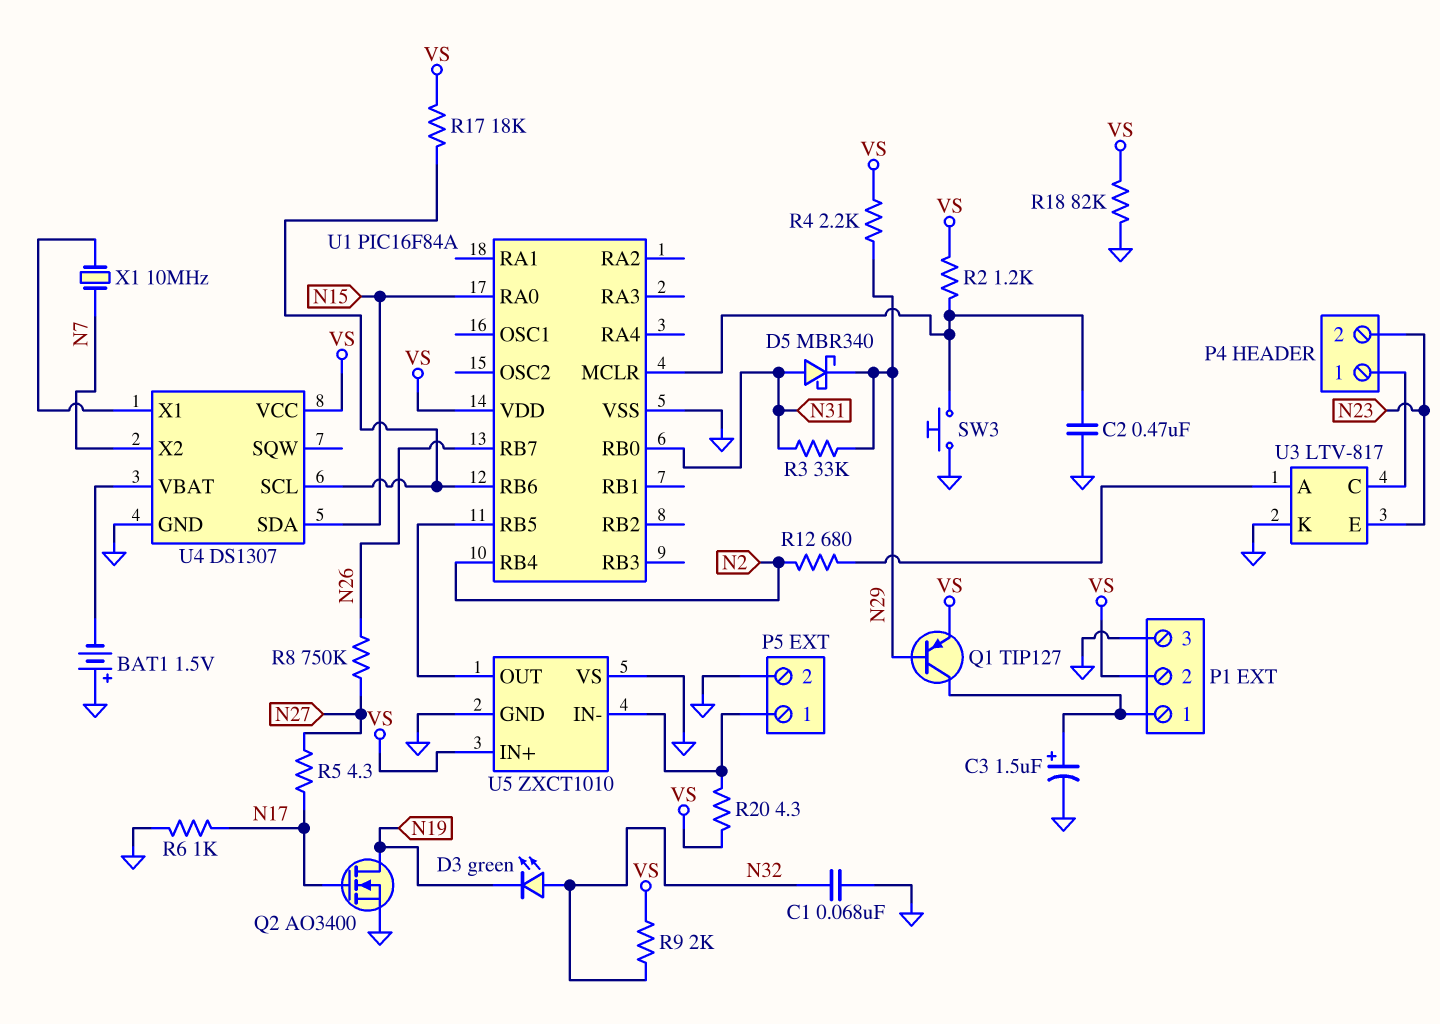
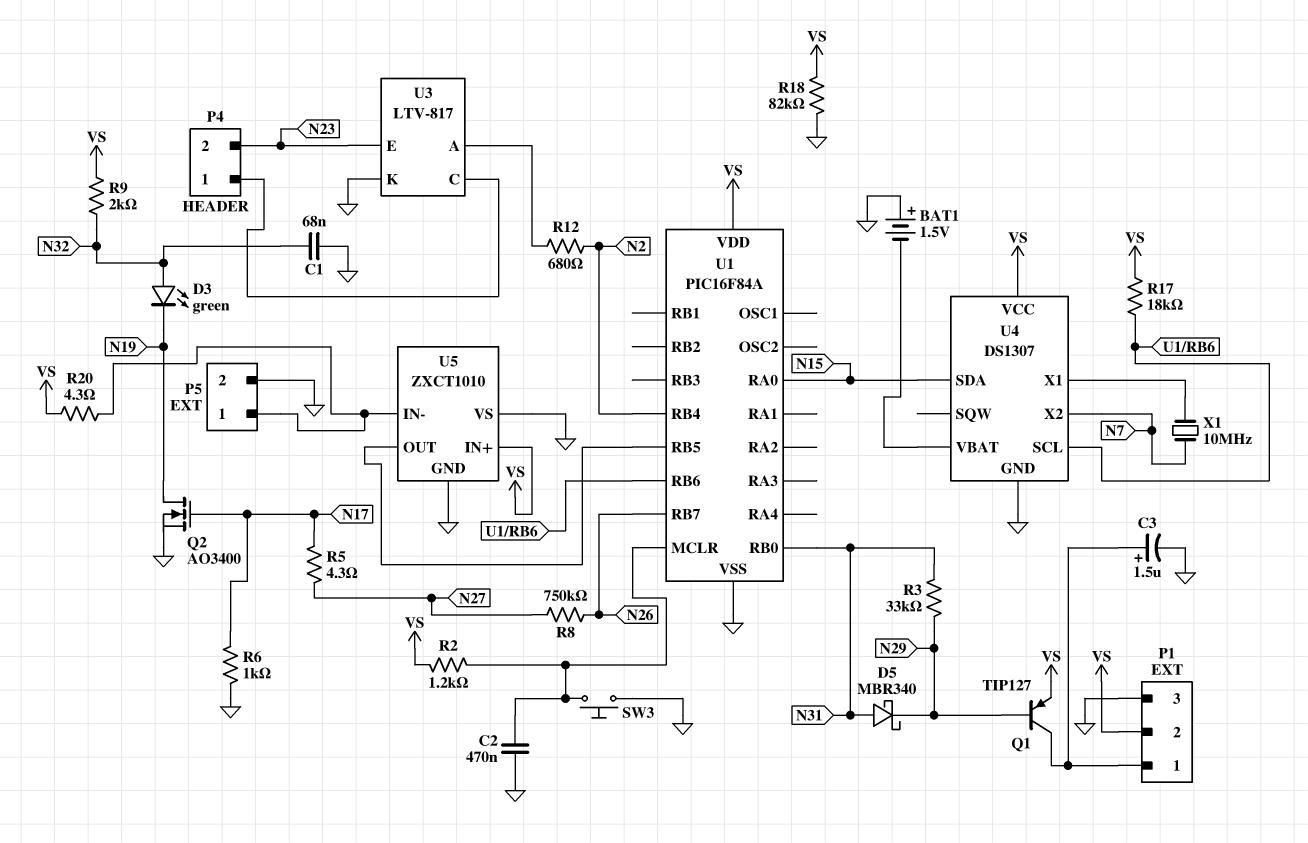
R4: 2.2k (N29, VS) -> none

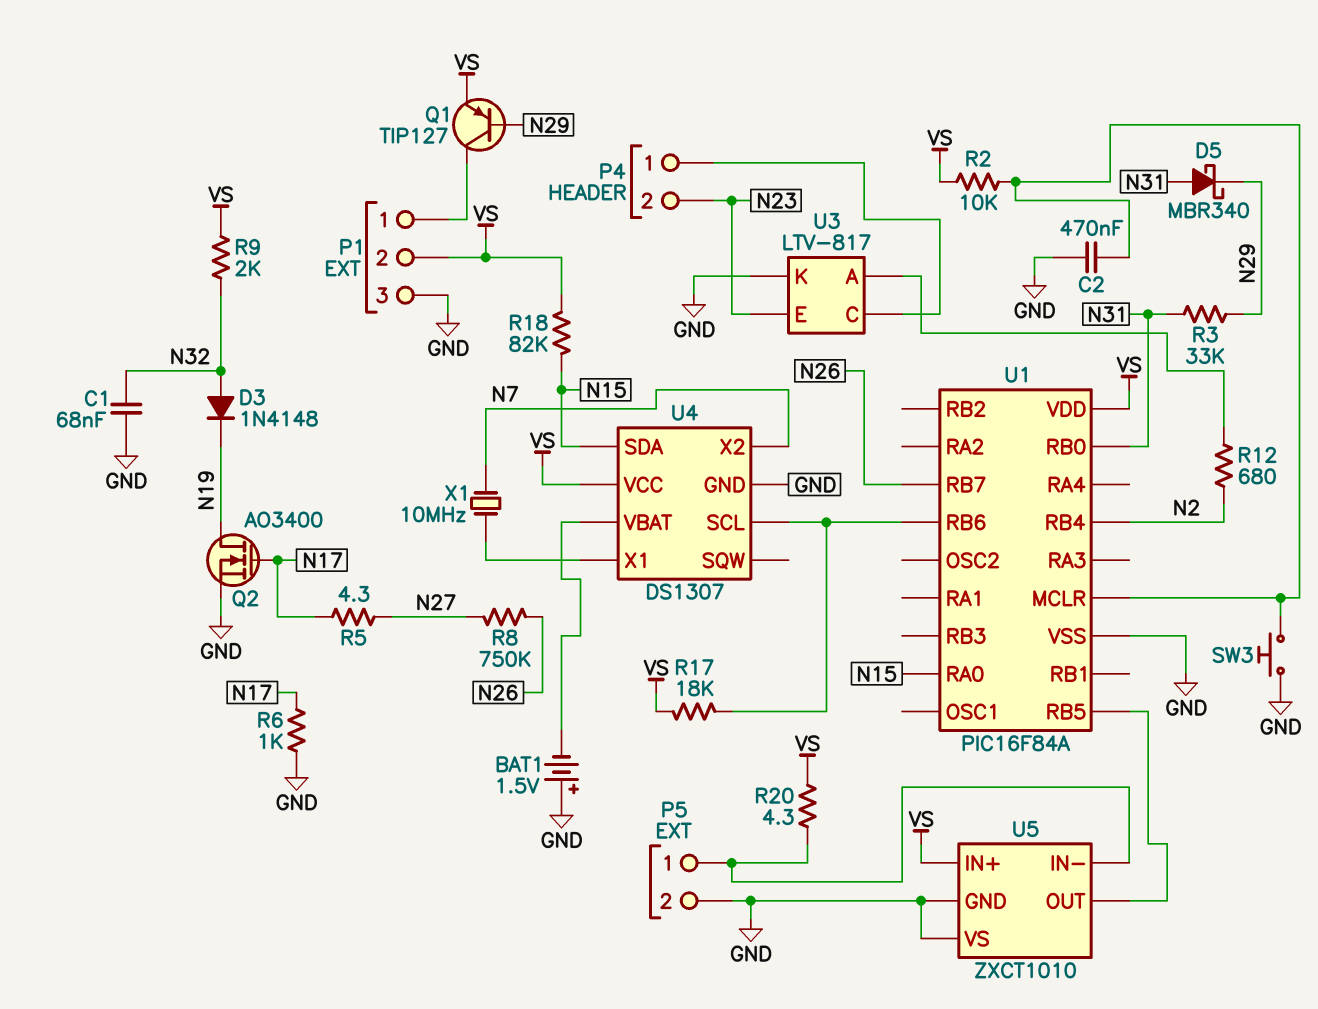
C3: 1.5uF (plus P1/1, minus GND) -> none
D3: LED green (A N32, K N19) -> diode 1N4148 (A N32, K N19)
R2: 1.2k (U1/MCLR, VS) -> 10k (U1/MCLR, VS)
R18: 82k (GND, VS) -> 82k (N15, VS)

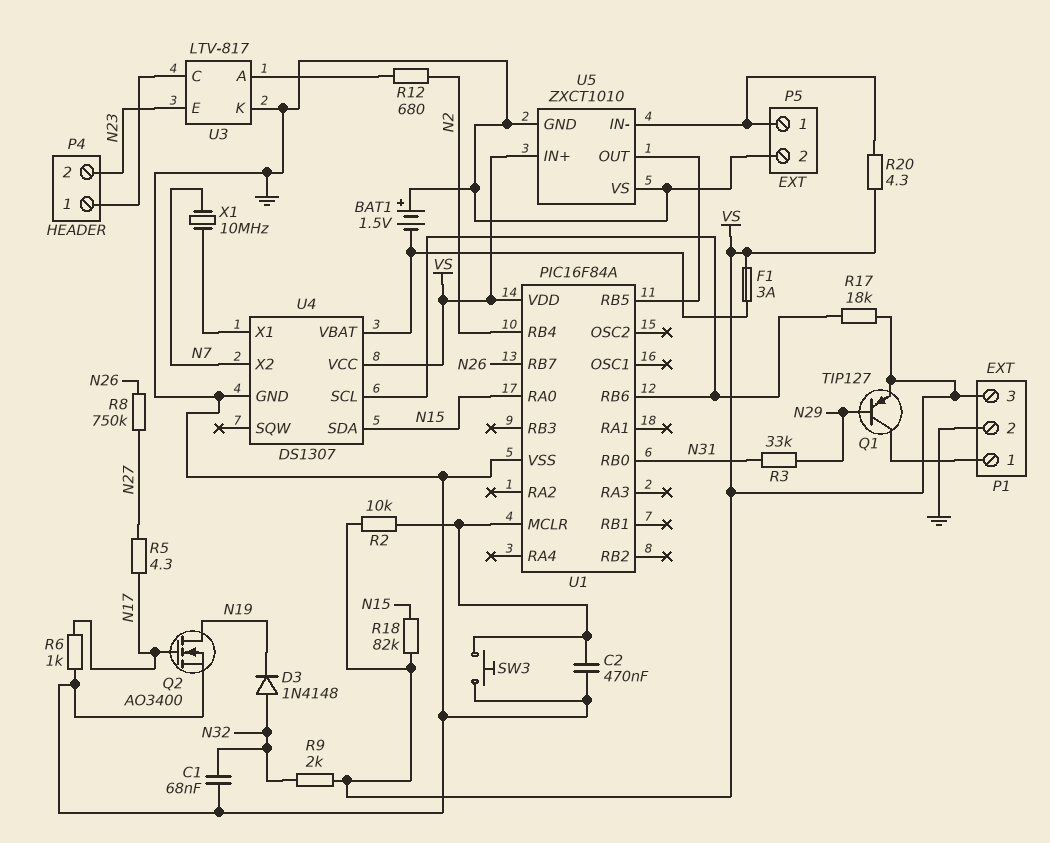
D5: schottky MBR340 (A N31, K N29) -> none
F1: none -> 3A (U4/VBAT, VS)
P1 pin 2: VS -> GND
P1 pin 3: GND -> VS

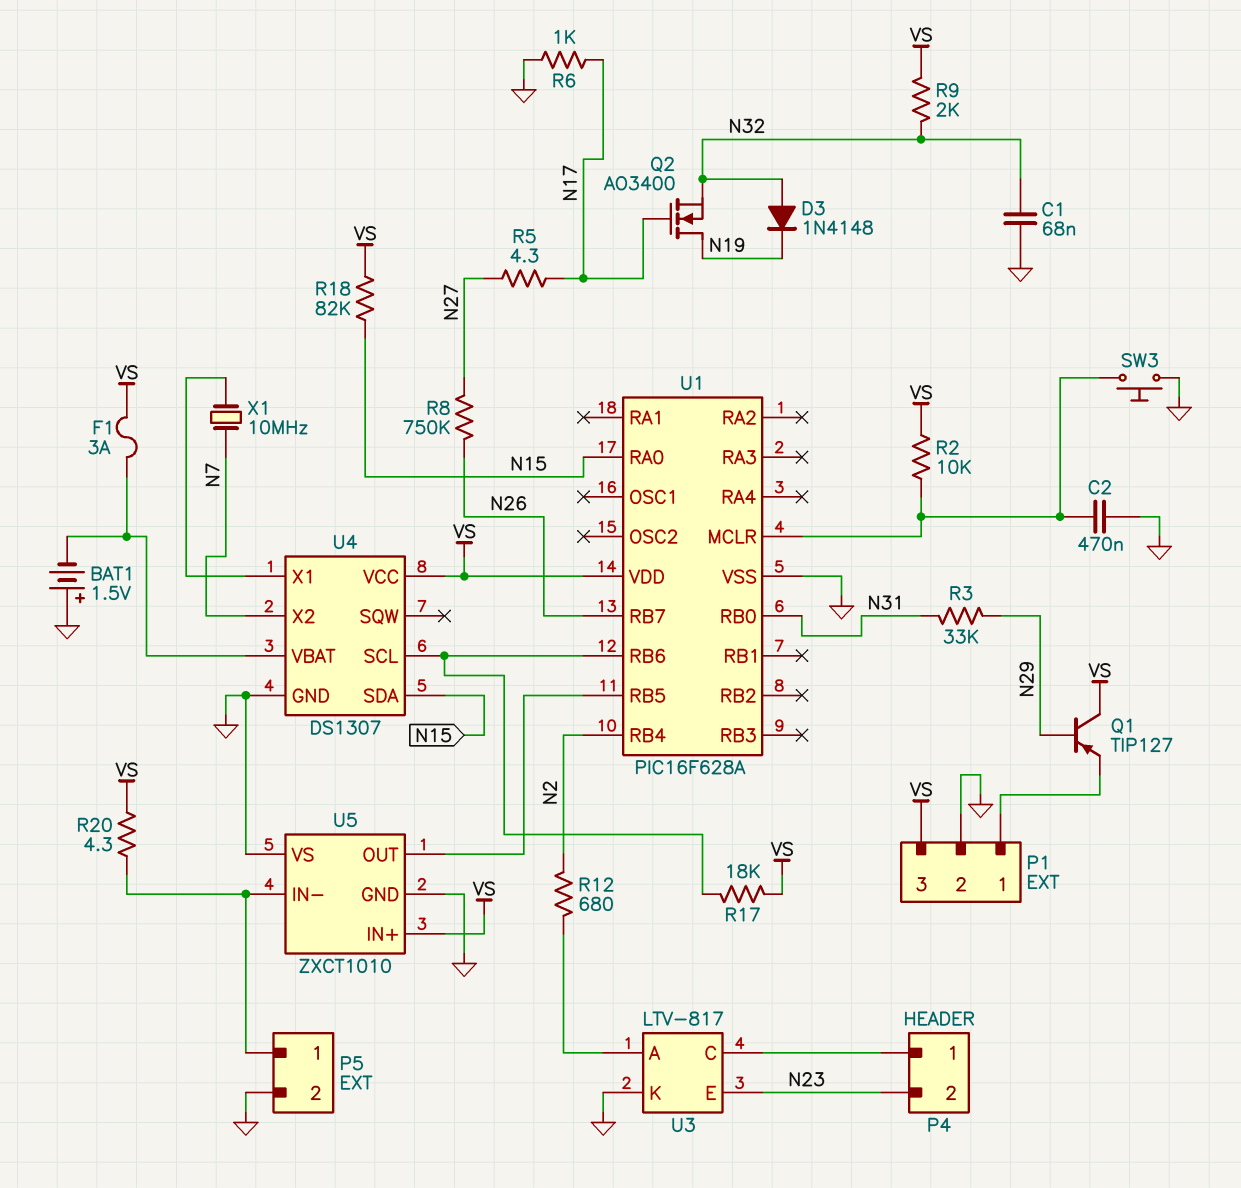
Q1: PNP TIP127 (B N29, C P1/1, E VS) -> PNP TIP127 (B N29, C VS, E P1/1)
Q2: NMOS AO3400 (G N17, D N19, S GND) -> NMOS AO3400 (G N17, D N19, S N32)
U1: PIC16F84A -> PIC16F628A

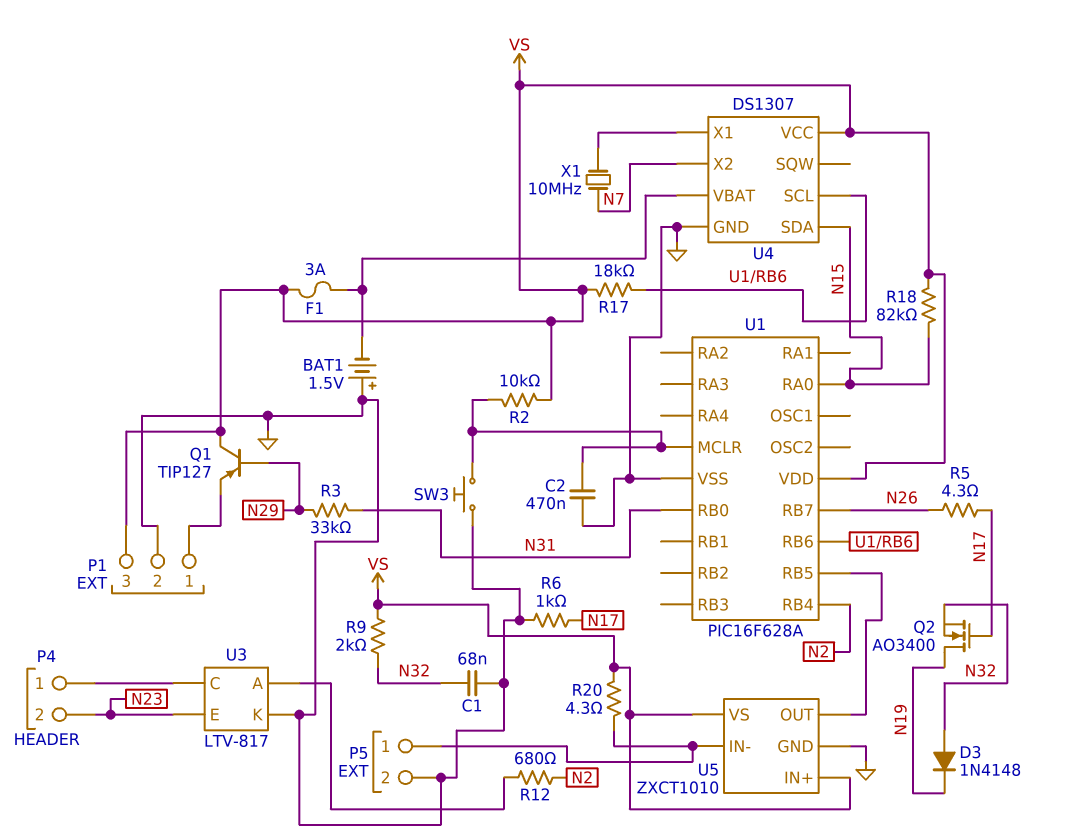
R5: 4.3 (N17, N27) -> 4.3 (N17, N26)
R8: 750k (N26, N27) -> none
U5 pin VS: GND -> VS

